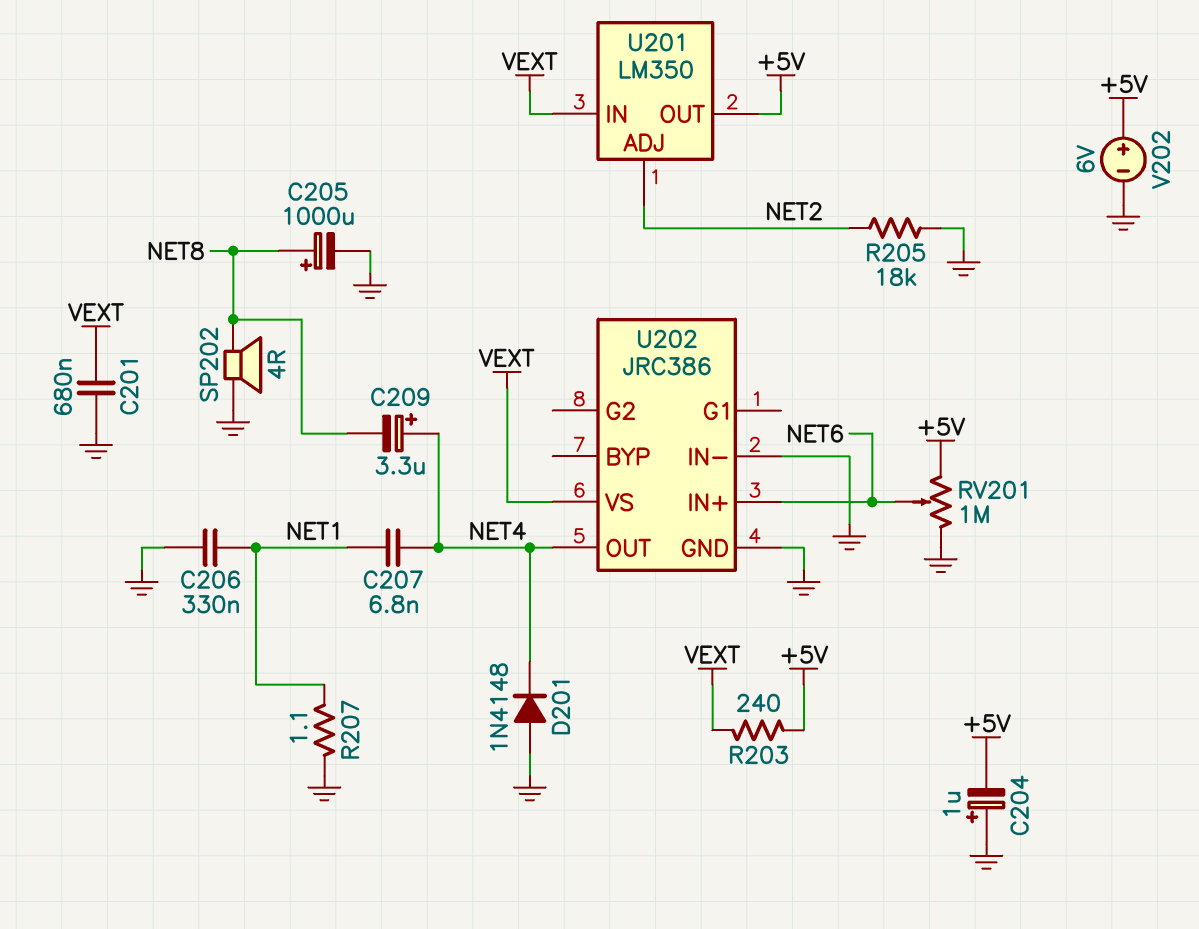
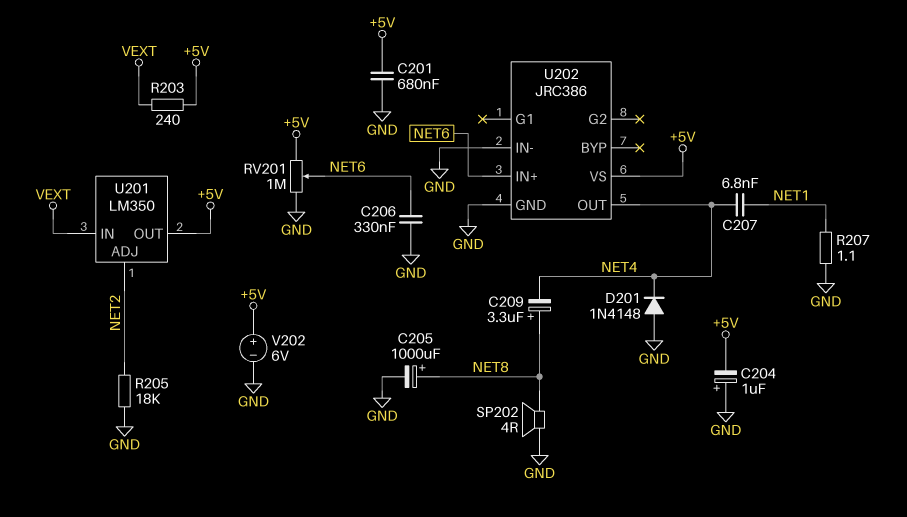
C201: 680nF (GND, VEXT) -> 680nF (+5V, GND)
C206: 330nF (GND, NET1) -> 330nF (GND, NET6)
C209: 3.3uF (plus NET4, minus NET8) -> 3.3uF (plus NET8, minus NET4)
U202 pin VS: VEXT -> +5V

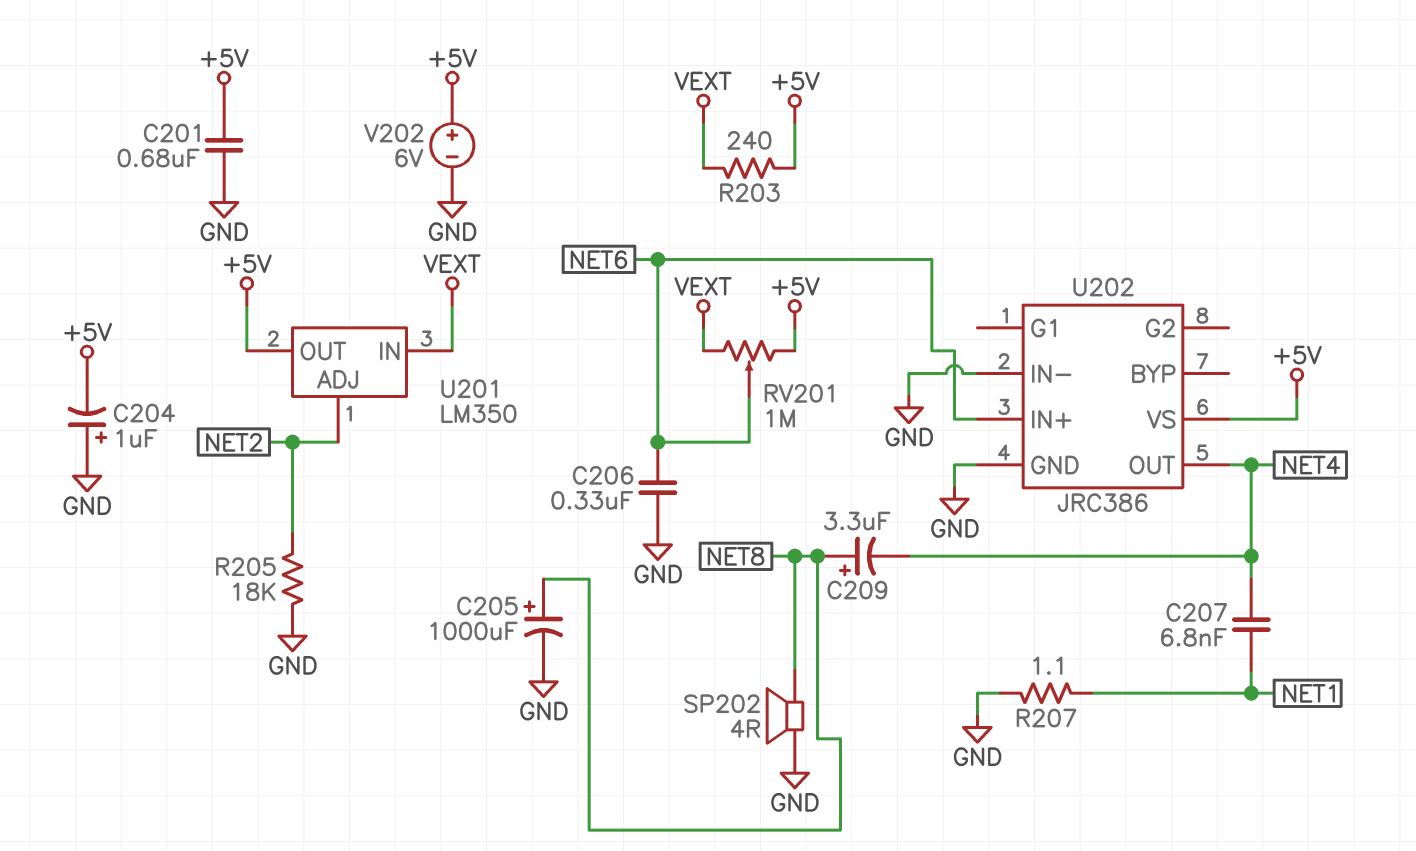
D201: diode 1N4148 (A GND, K NET4) -> none
RV201: 1M (+5V, GND, wiper NET6) -> 1M (+5V, VEXT, wiper NET6)

